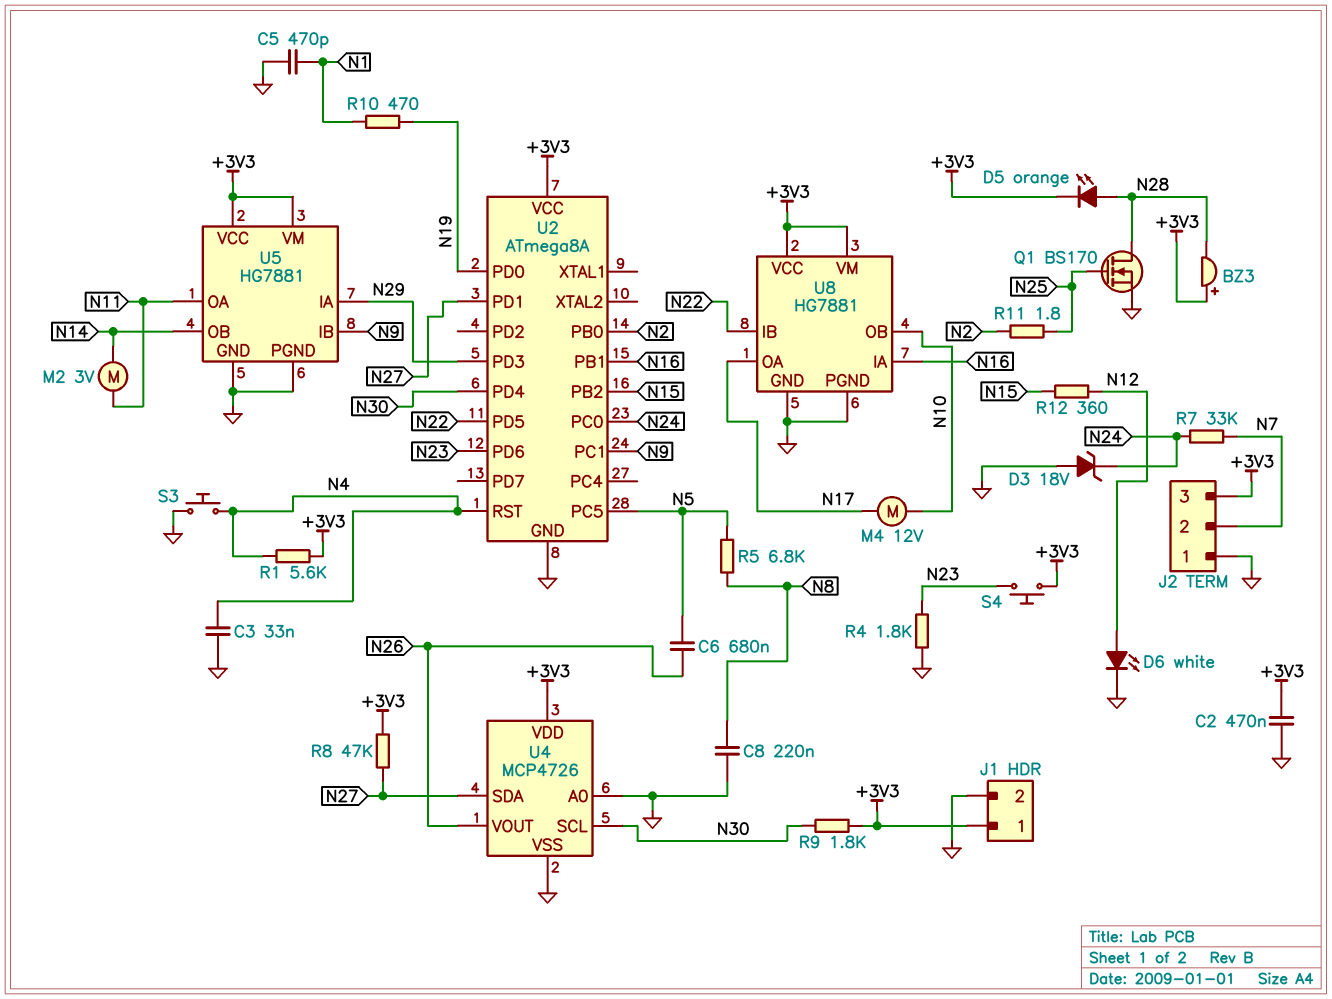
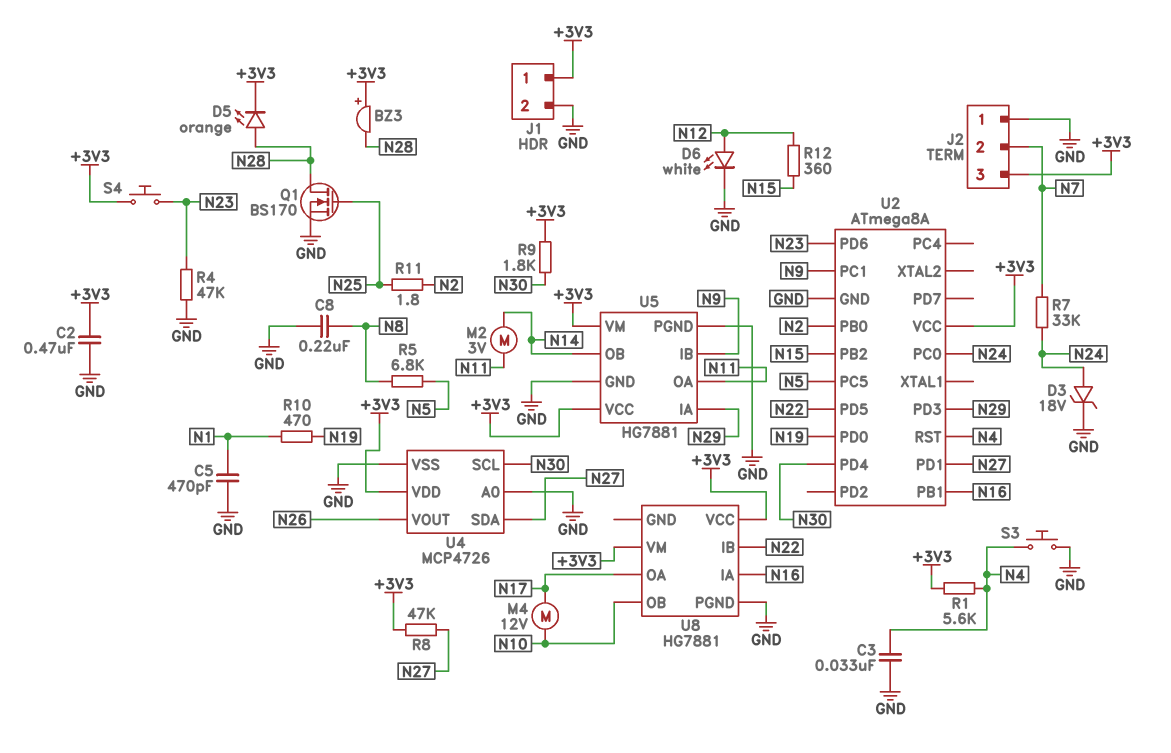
C6: 680nF (N5, N26) -> none
D3: zener 18V (A GND, K N24) -> zener 18V (A N24, K GND)
R4: 1.8k (GND, N23) -> 47k (GND, N23)
U8 pin GND: GND -> none

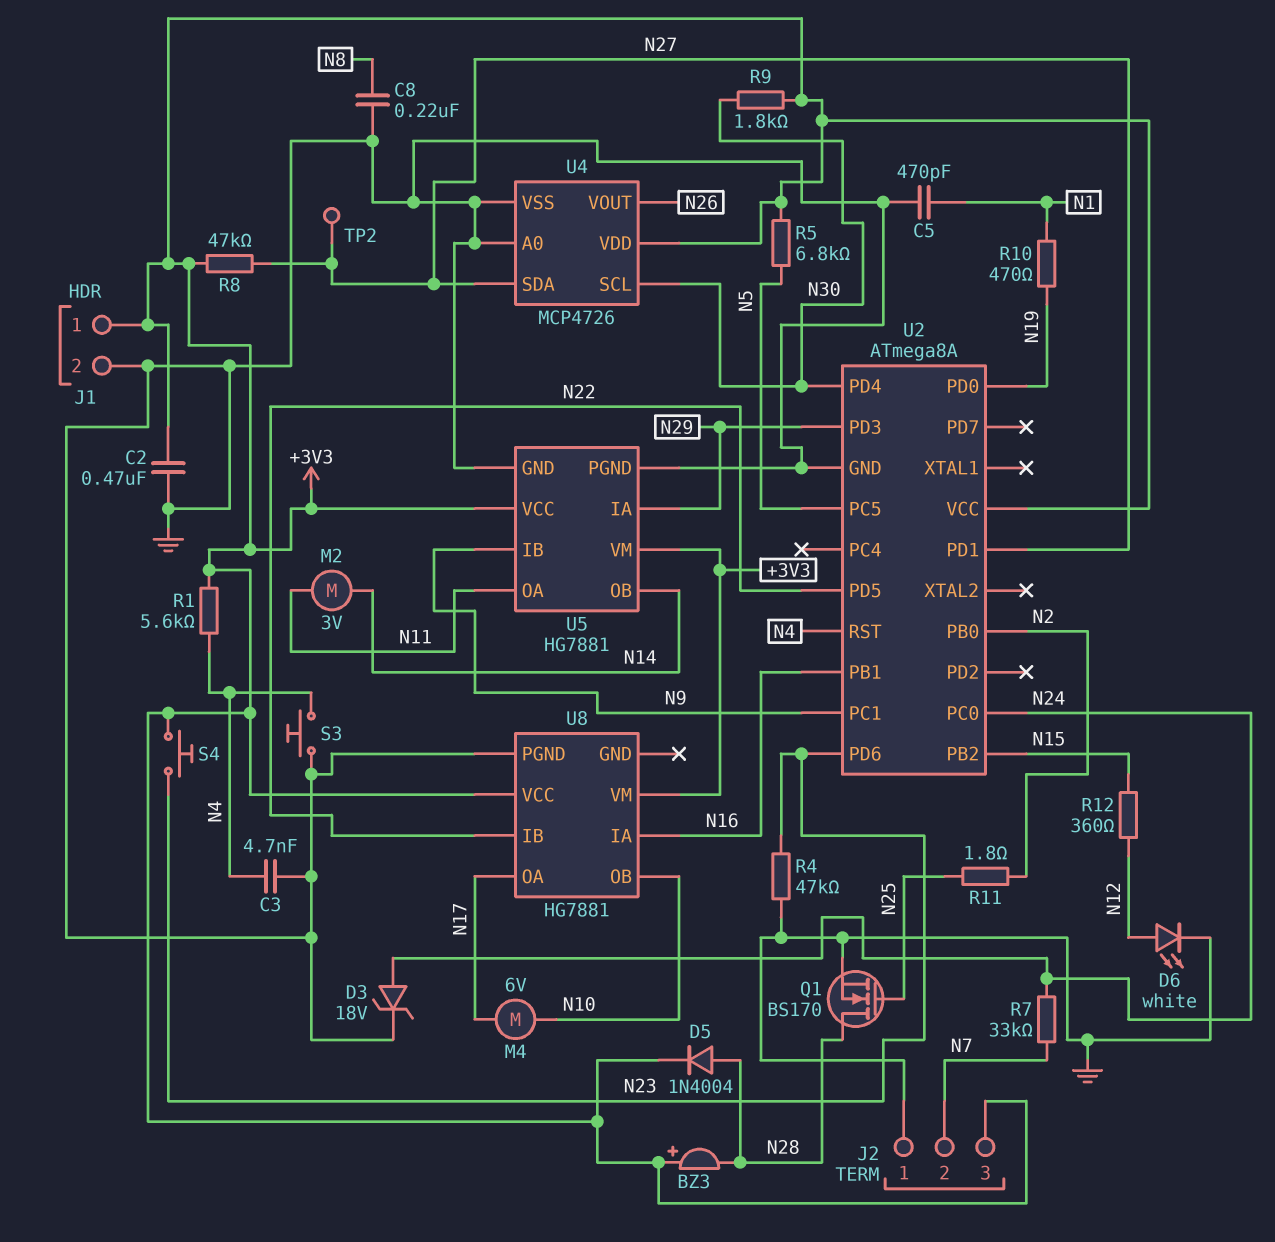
C3: 33nF (GND, N4) -> 4.7nF (GND, N4)
D5: LED orange (A N28, K +3V3) -> diode 1N4004 (A N28, K +3V3)
M4: motor 12V (N10, N17) -> motor 6V (N10, N17)
R5: 6.8k (N5, N8) -> 6.8k (+3V3, N5)
TP2: none -> test point (N27)

